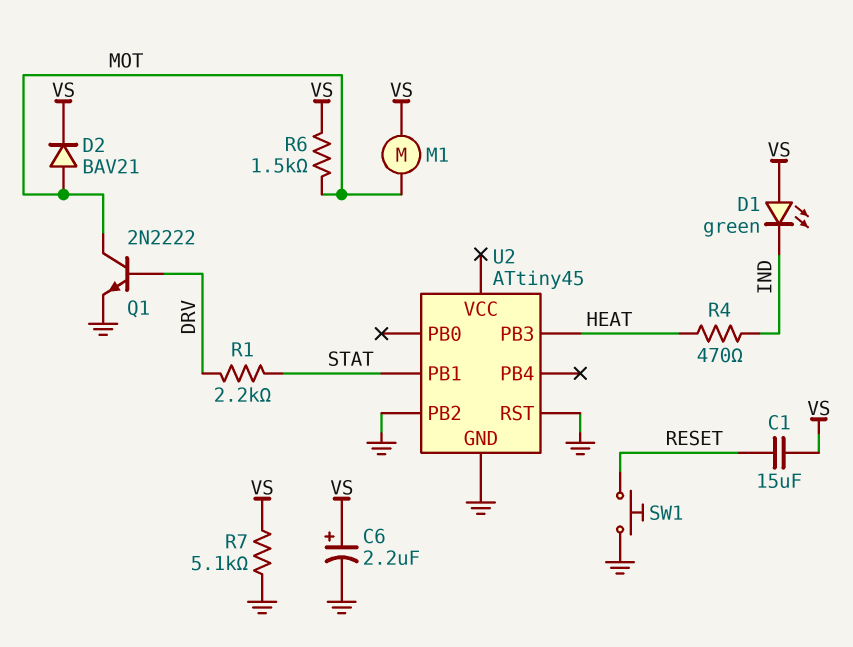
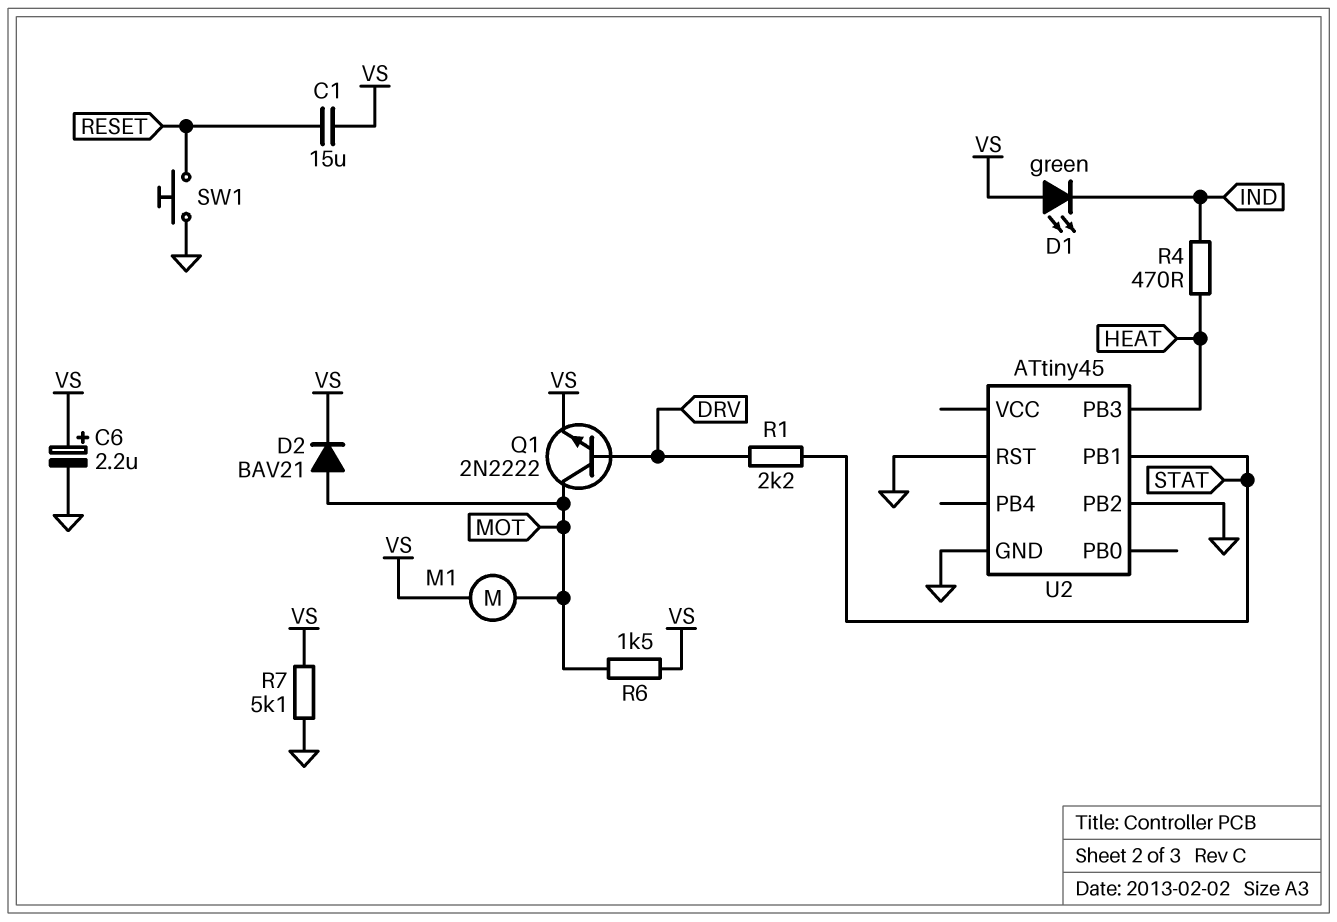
Q1: NPN 2N2222 (B DRV, C MOT, E GND) -> NPN 2N2222 (B DRV, C MOT, E VS)

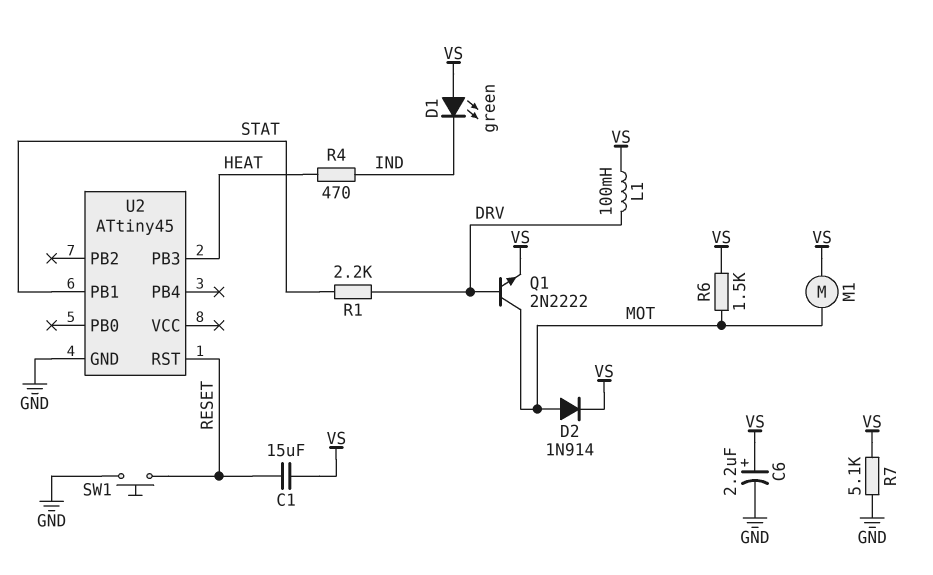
D2: diode BAV21 (A MOT, K VS) -> diode 1N914 (A MOT, K VS)
L1: none -> 100mH (DRV, VS)
U2 pin PB2: GND -> none
U2 pin RST: GND -> RESET

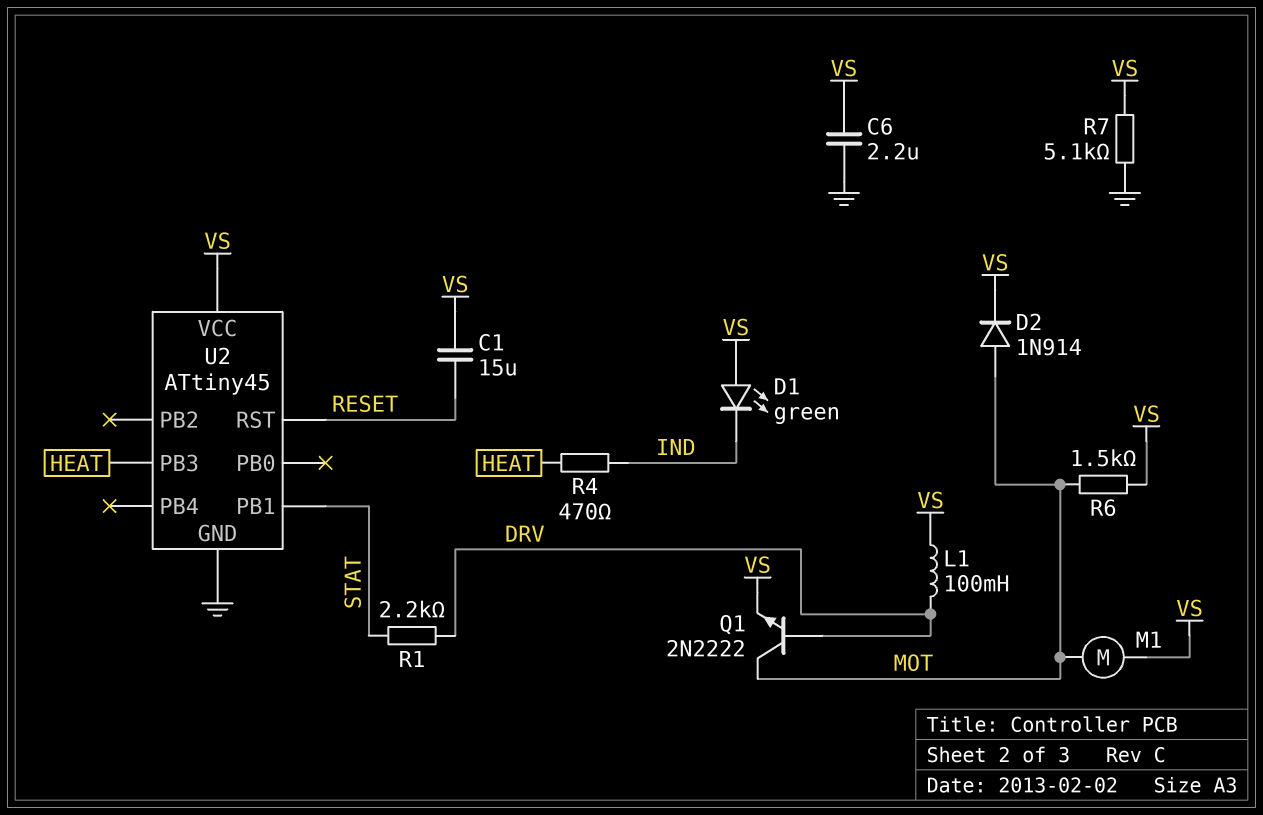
C6: 2.2uF (plus VS, minus GND) -> 2.2uF (GND, VS)
SW1: button (GND, RESET) -> none
U2 pin VCC: none -> VS

